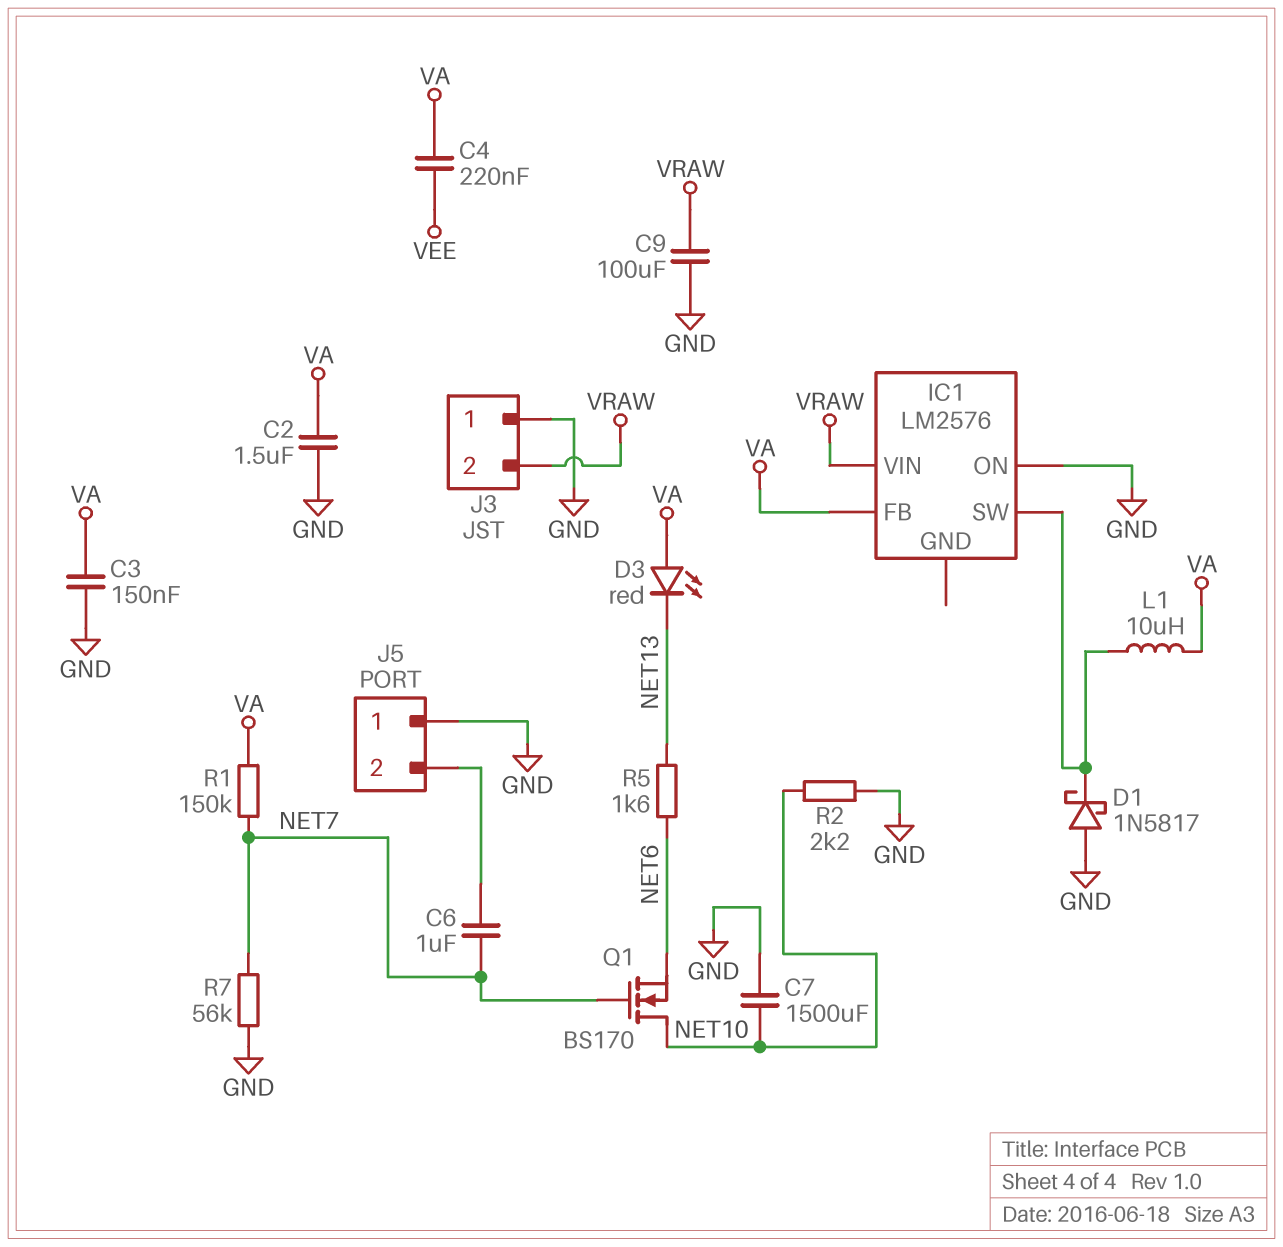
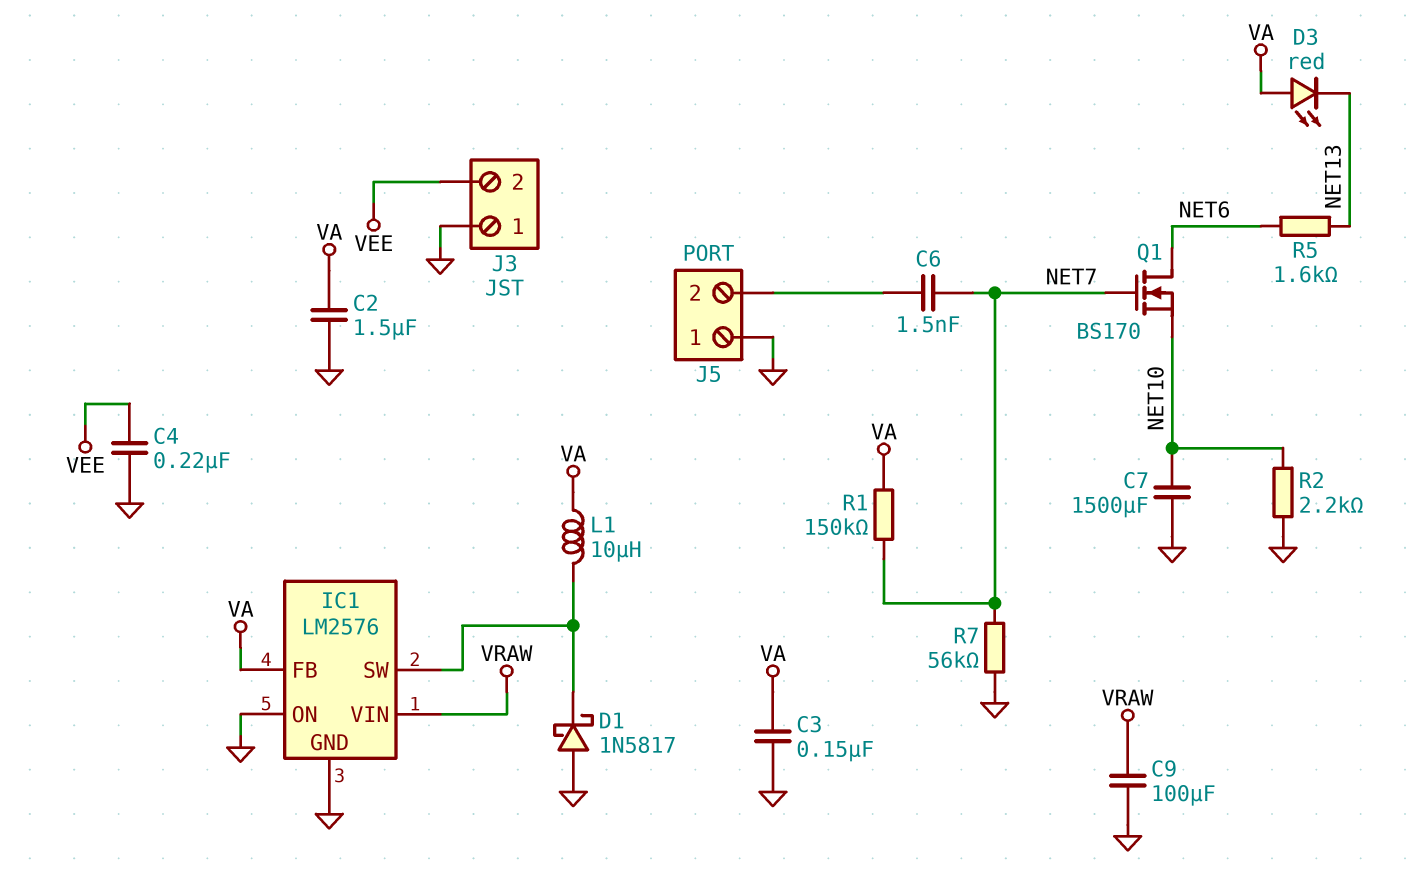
C4: 220nF (VA, VEE) -> 220nF (GND, VEE)
C6: 1uF (J5/2, NET7) -> 1.5nF (J5/2, NET7)
IC1 pin GND: none -> GND
J3 pin 2: VRAW -> VEE
Q1: NMOS BS170 (G NET7, D NET10, S NET6) -> NMOS BS170 (G NET7, D NET6, S NET10)

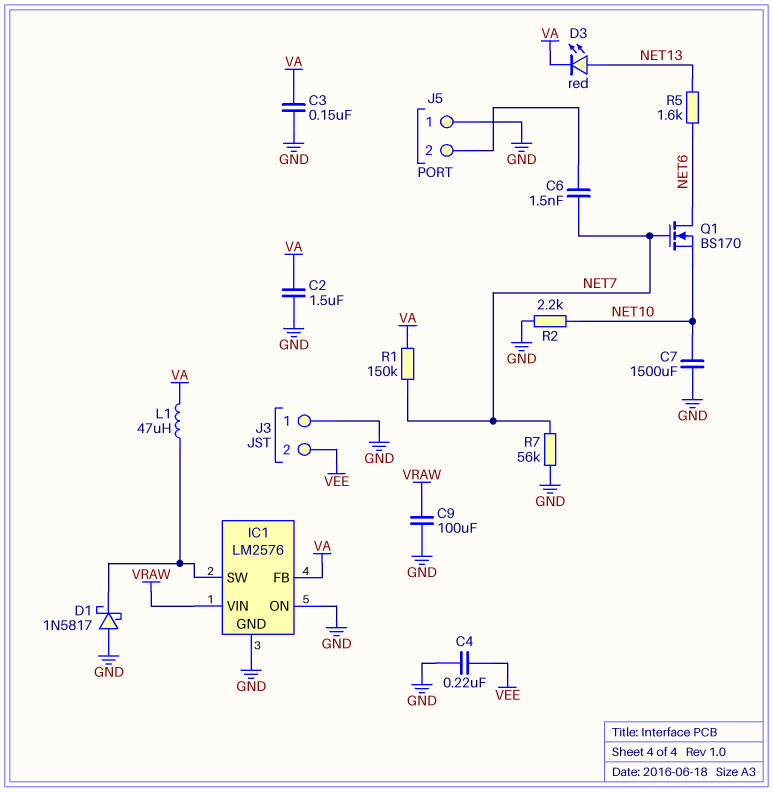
D3: LED red (A VA, K NET13) -> LED red (A NET13, K VA)
L1: 10uH (IC1/SW, VA) -> 47uH (IC1/SW, VA)

